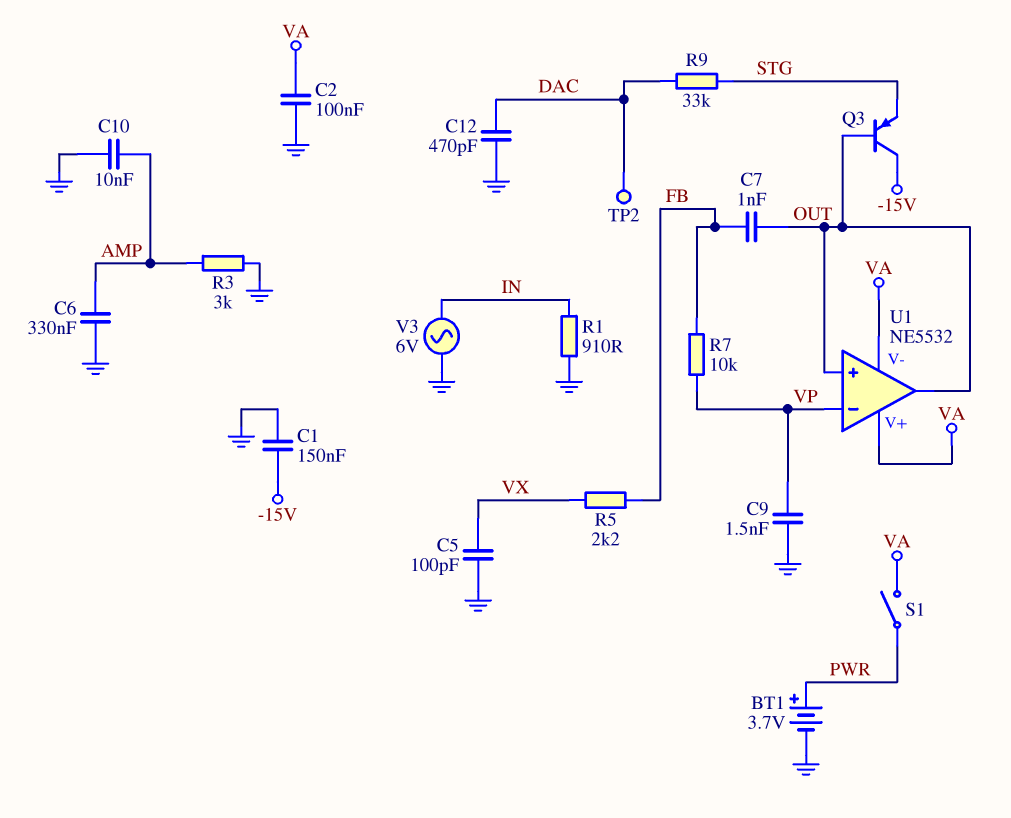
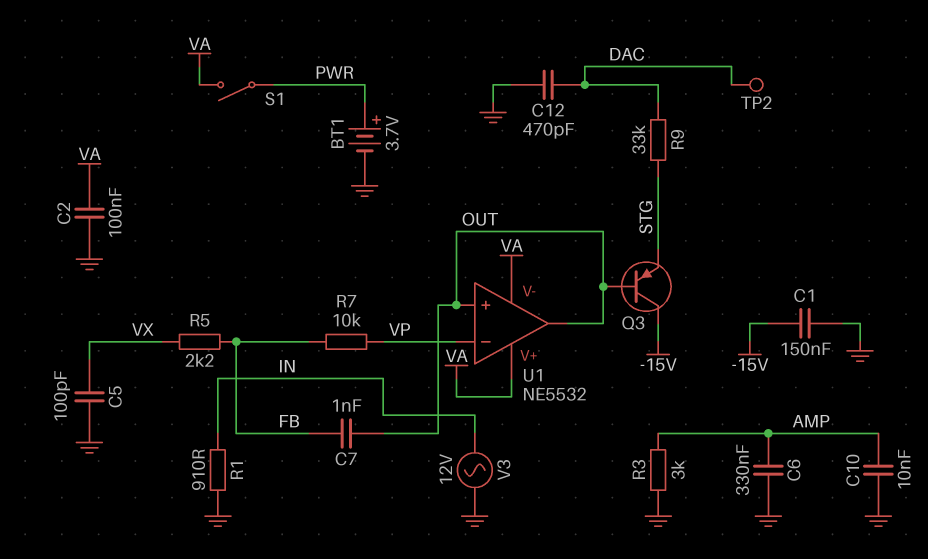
C9: 1.5nF (GND, VP) -> none
V3: AC 6V (GND, IN) -> AC 12V (GND, IN)

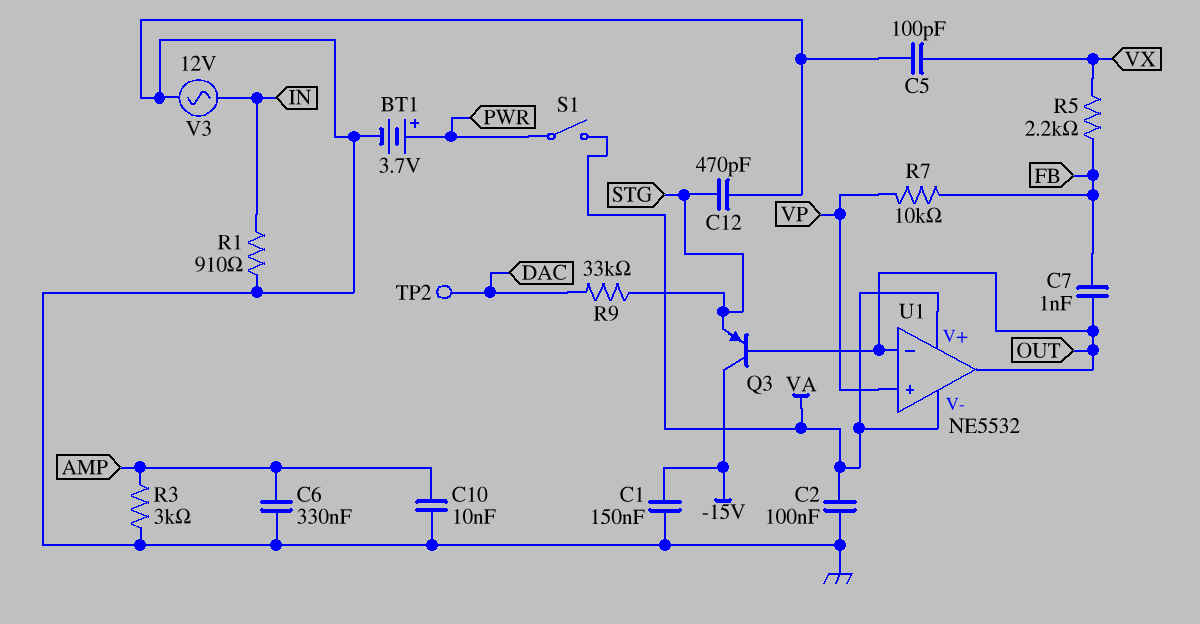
C12: 470pF (DAC, GND) -> 470pF (GND, STG)
U1 pin in+: OUT -> VP
U1 pin in-: VP -> OUT

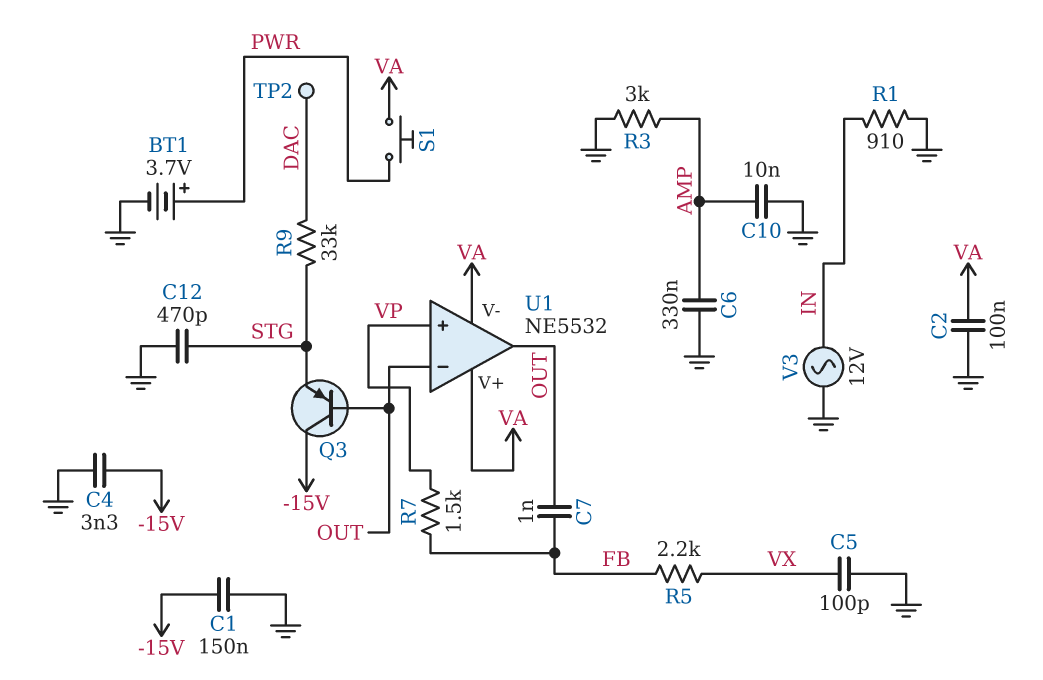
C4: none -> 3.3nF (-15V, GND)
R7: 10k (FB, VP) -> 1.5k (FB, VP)
S1: switch (PWR, VA) -> button (PWR, VA)

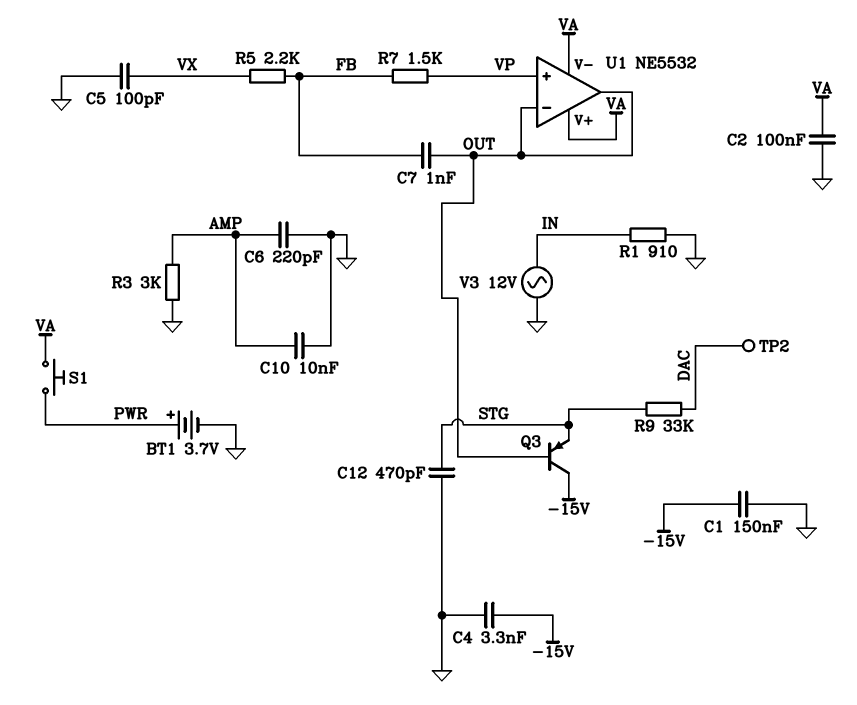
C6: 330nF (AMP, GND) -> 220pF (AMP, GND)

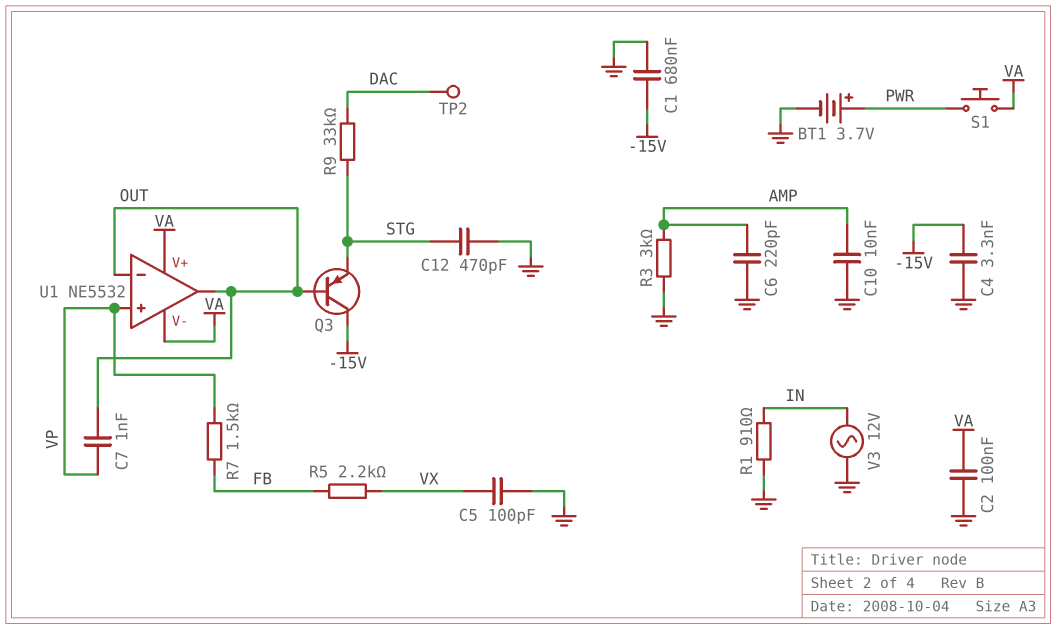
C1: 150nF (-15V, GND) -> 680nF (-15V, GND)
C7: 1nF (FB, OUT) -> 1nF (OUT, VP)

